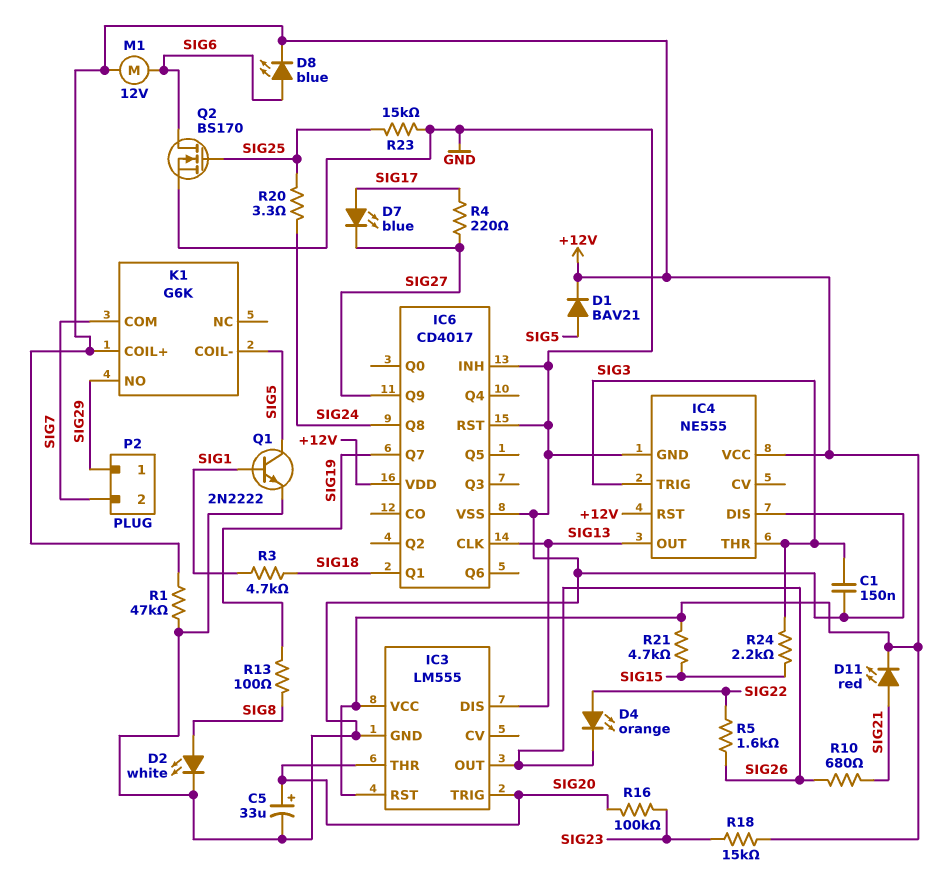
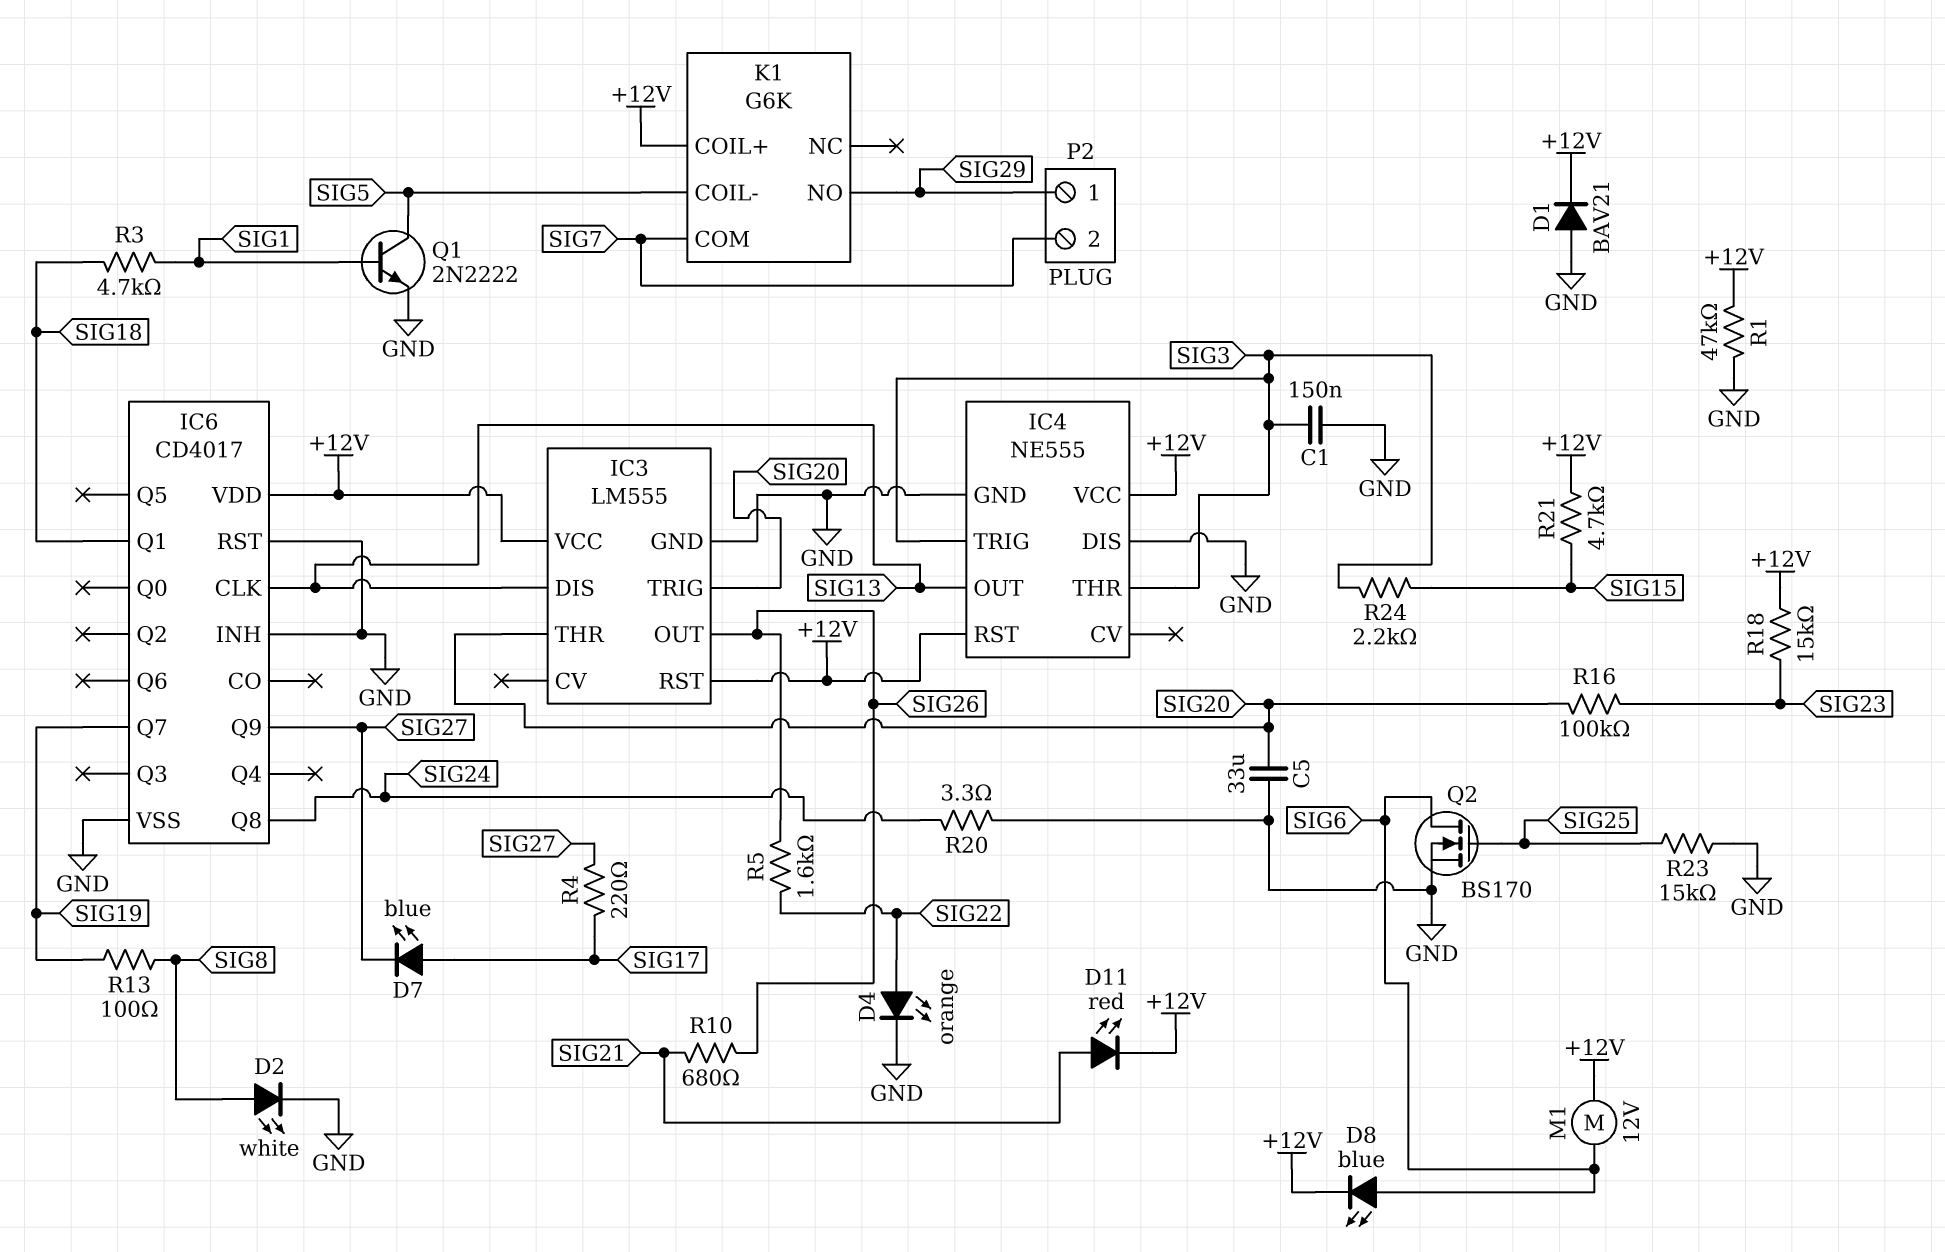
C5: 33uF (plus SIG20, minus GND) -> 33uF (GND, SIG20)
D1: diode BAV21 (A SIG5, K +12V) -> diode BAV21 (A GND, K +12V)
D4: LED orange (A SIG22, K SIG26) -> LED orange (A SIG22, K GND)
R20: 3.3 (SIG24, SIG25) -> 3.3 (GND, SIG24)

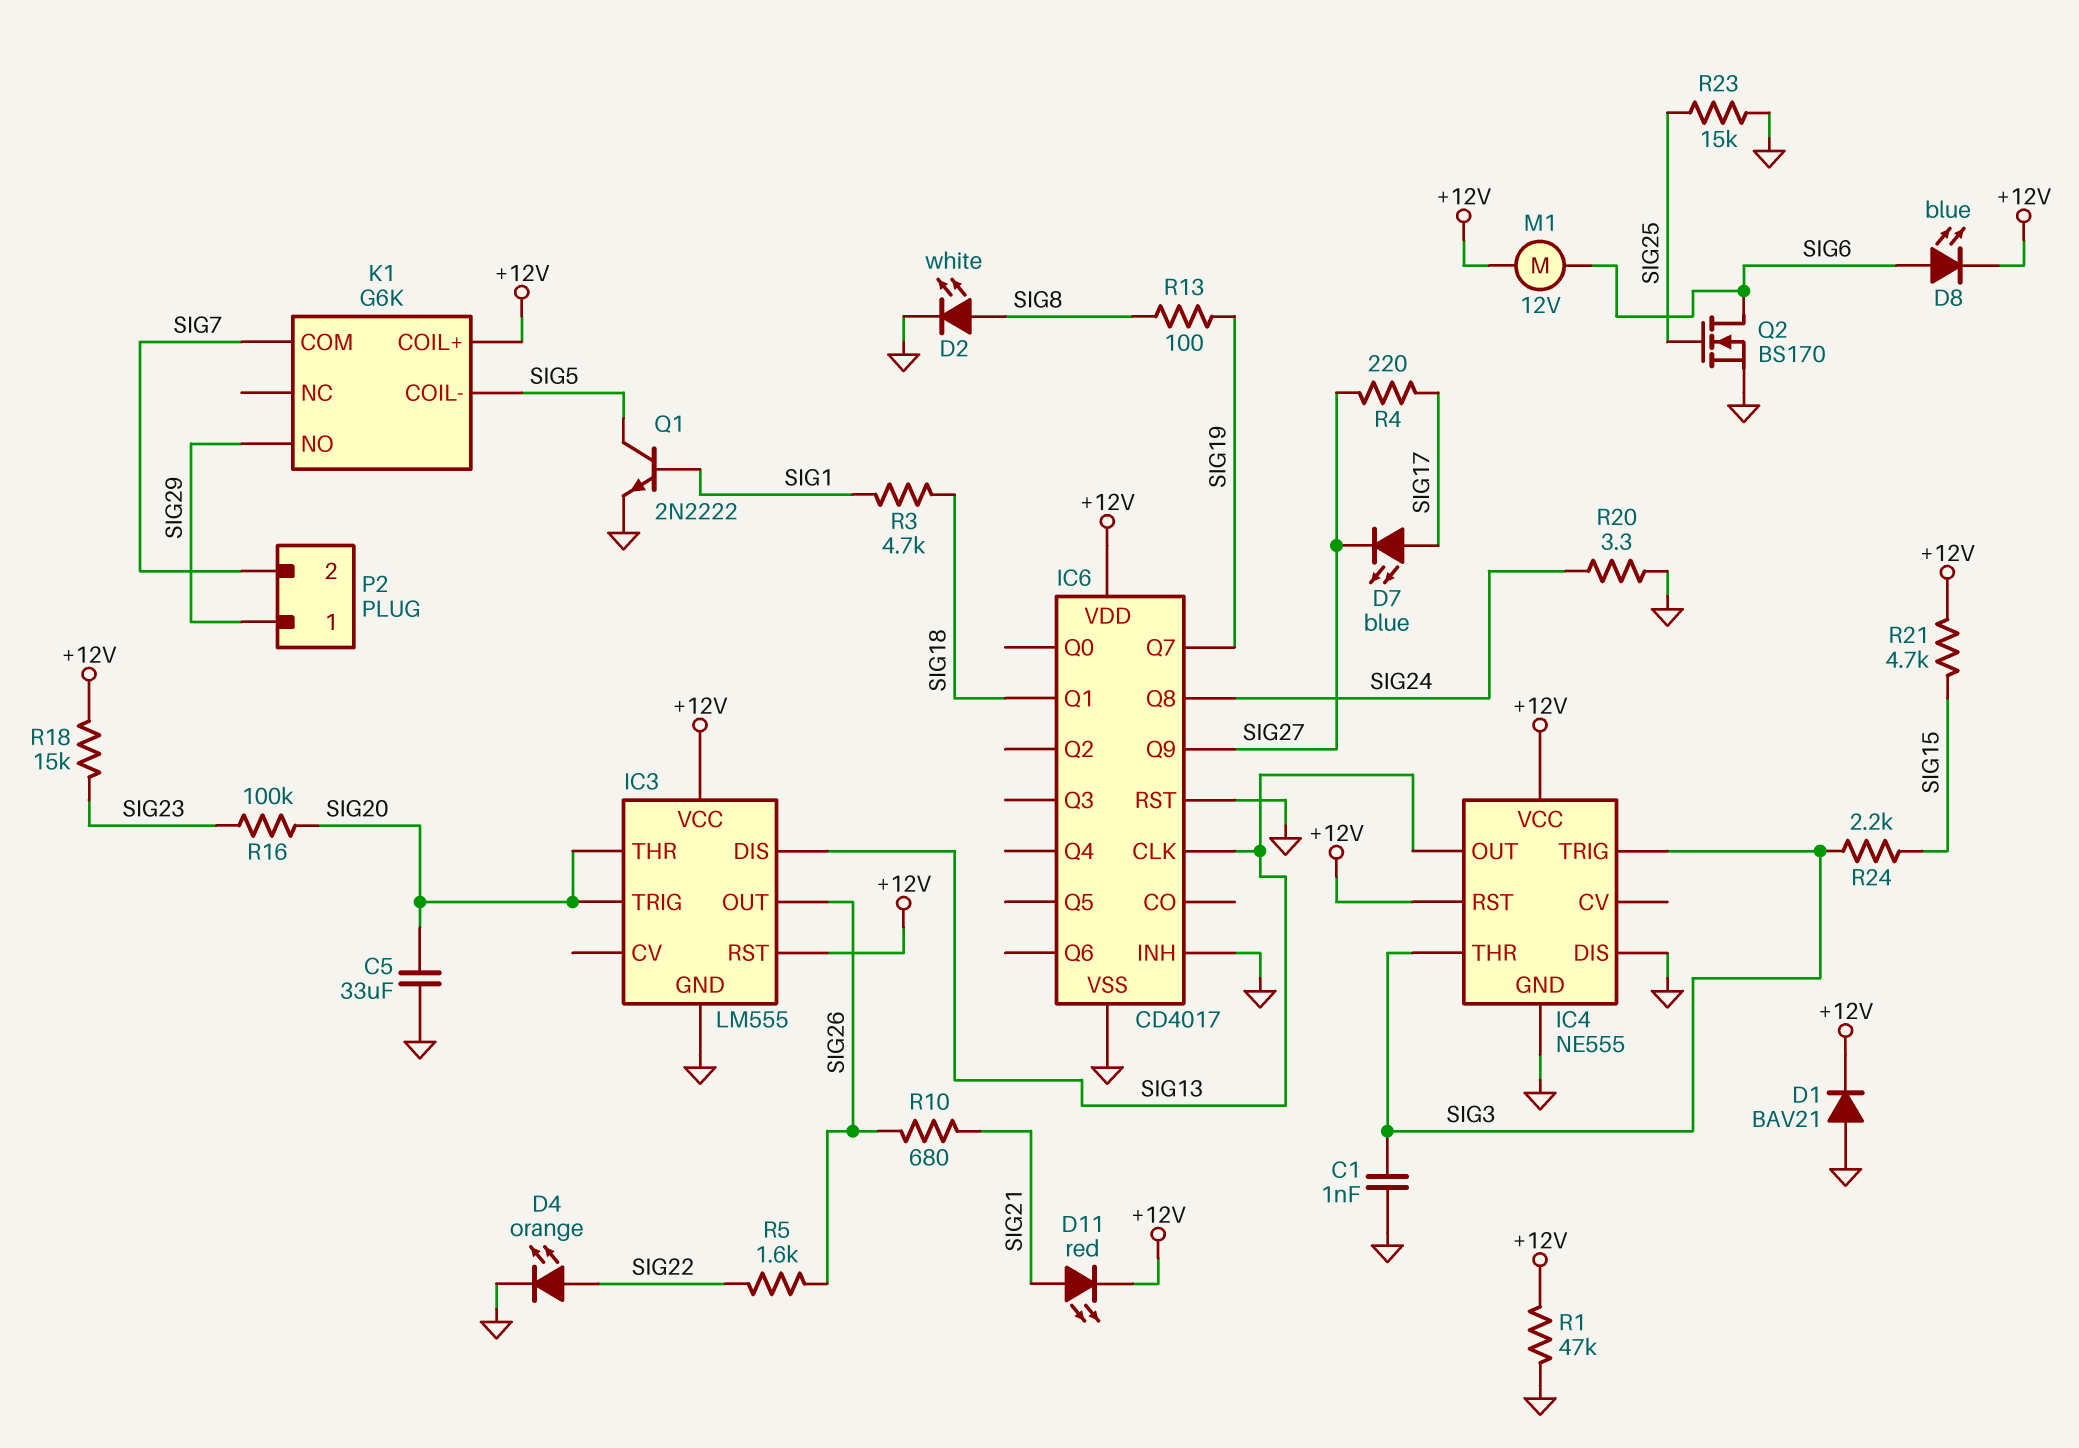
C1: 150nF (GND, SIG3) -> 1nF (GND, SIG3)

